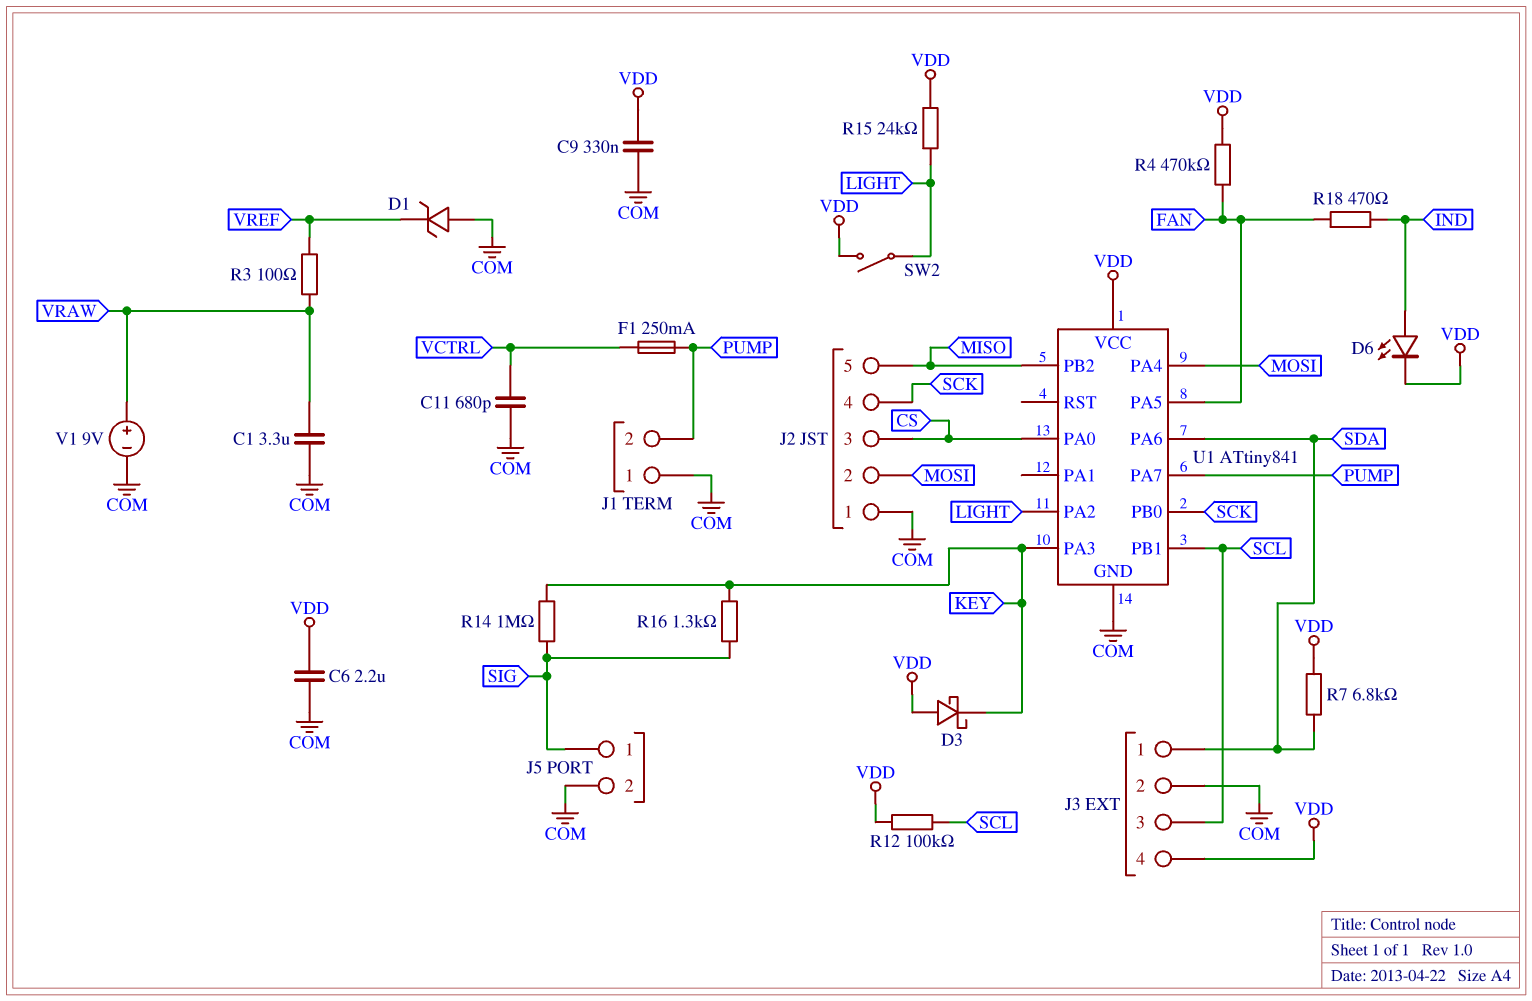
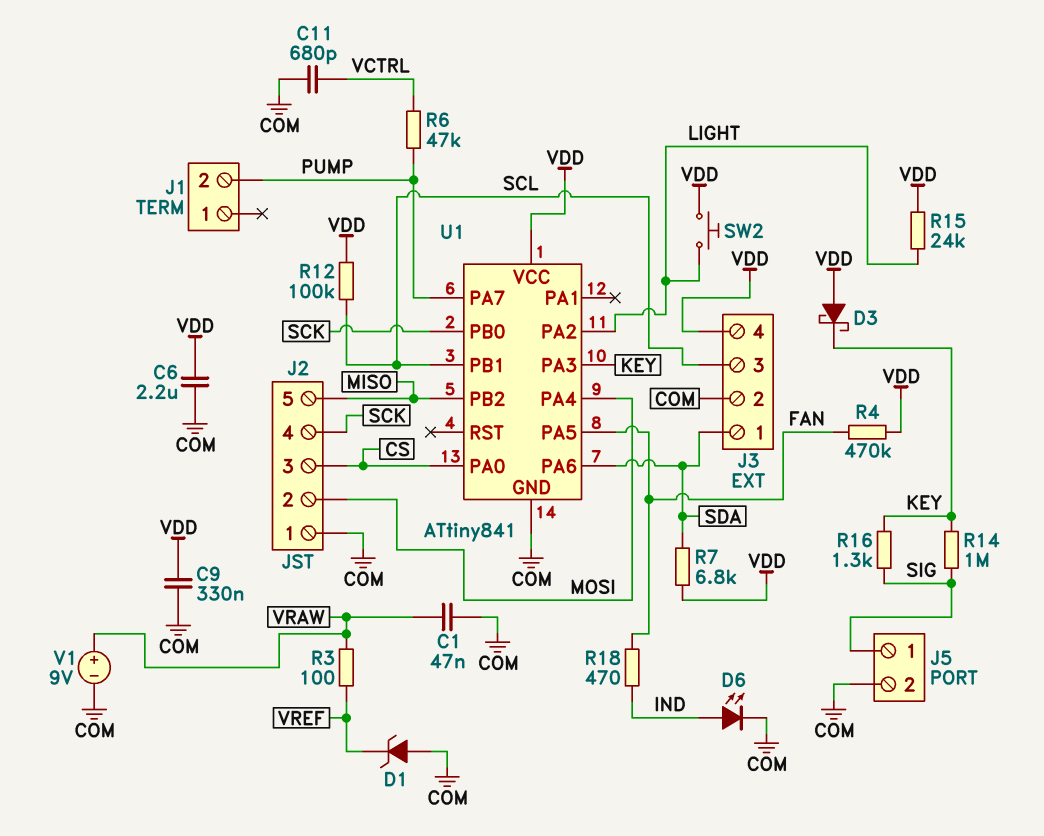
C1: 3.3uF (COM, VRAW) -> 47nF (COM, VRAW)
D6: LED (A IND, K VDD) -> LED (A IND, K COM)
F1: 250mA (PUMP, VCTRL) -> none
J1 pin 1: COM -> none
R6: none -> 47k (PUMP, VCTRL)
SW2: switch (LIGHT, VDD) -> button (LIGHT, VDD)

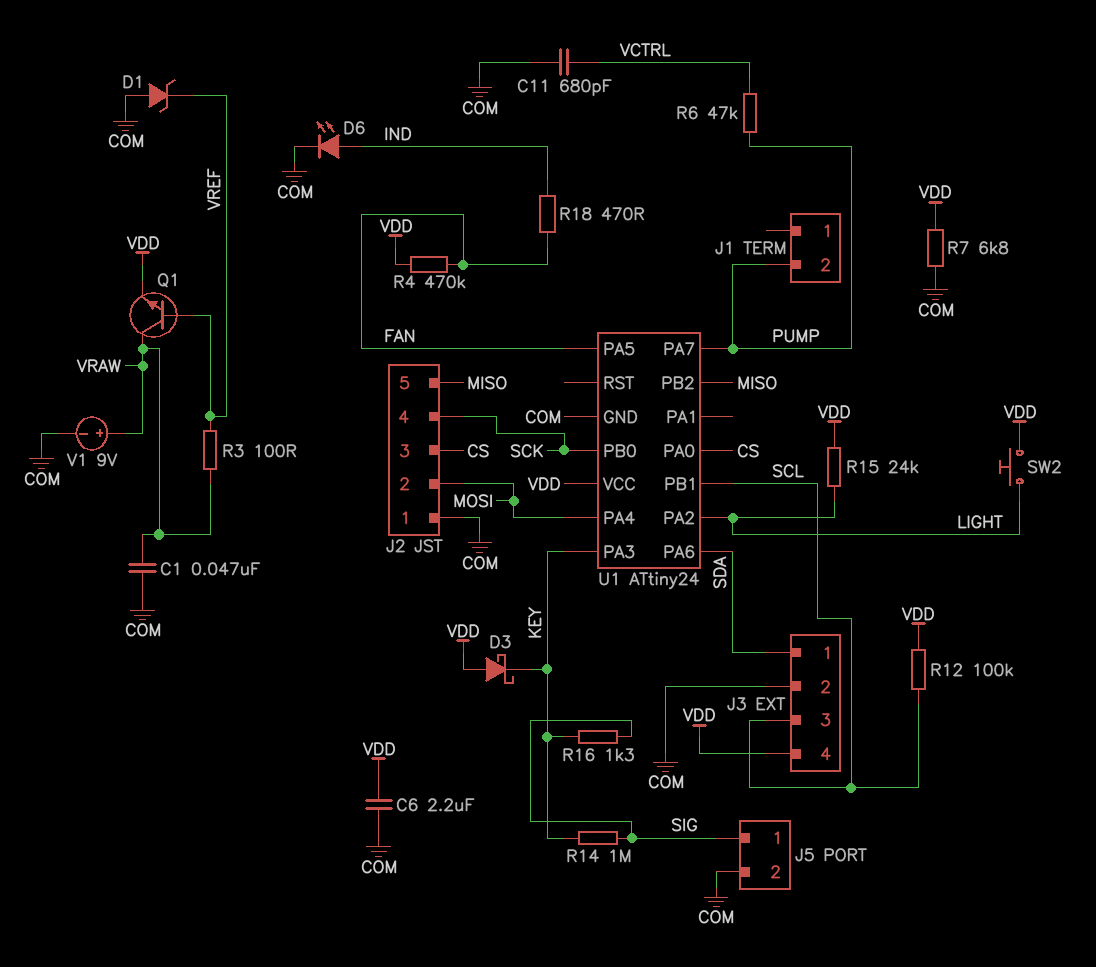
C9: 330nF (COM, VDD) -> none
Q1: none -> NPN (B VREF, C VRAW, E VDD)
R7: 6.8k (SDA, VDD) -> 6.8k (COM, VDD)
U1: ATtiny841 -> ATtiny24

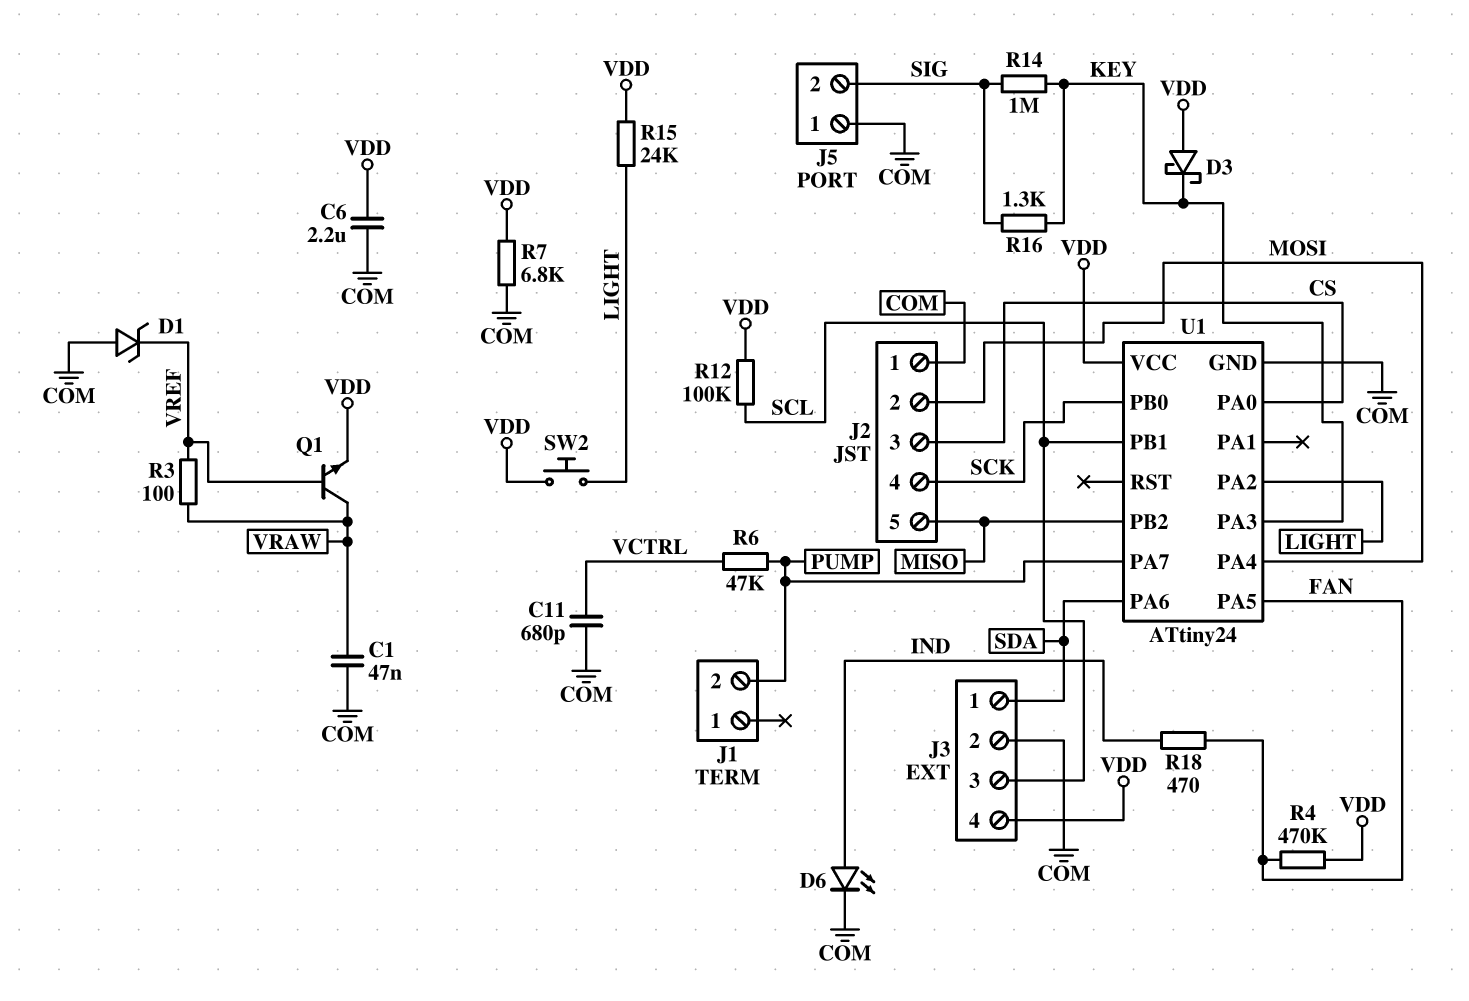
J5 pin 1: SIG -> COM
J5 pin 2: COM -> SIG
V1: 9V (plus VRAW, minus COM) -> none

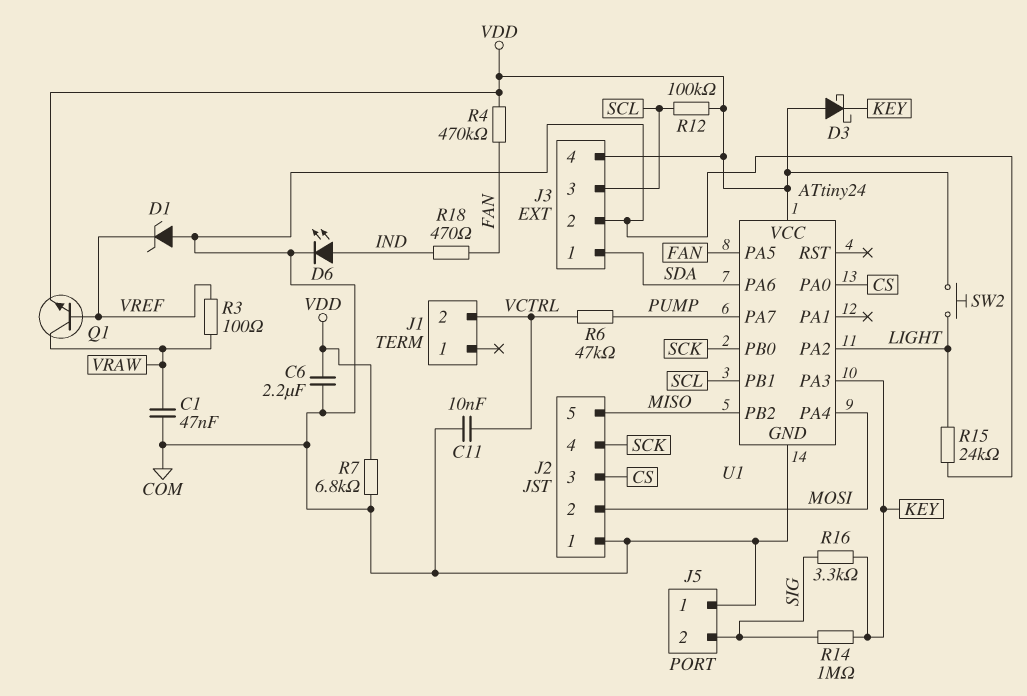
C11: 680pF (COM, VCTRL) -> 10nF (COM, VCTRL)
J1 pin 2: PUMP -> VCTRL
R15: 24k (LIGHT, VDD) -> 24k (COM, LIGHT)
R16: 1.3k (KEY, SIG) -> 3.3k (KEY, SIG)

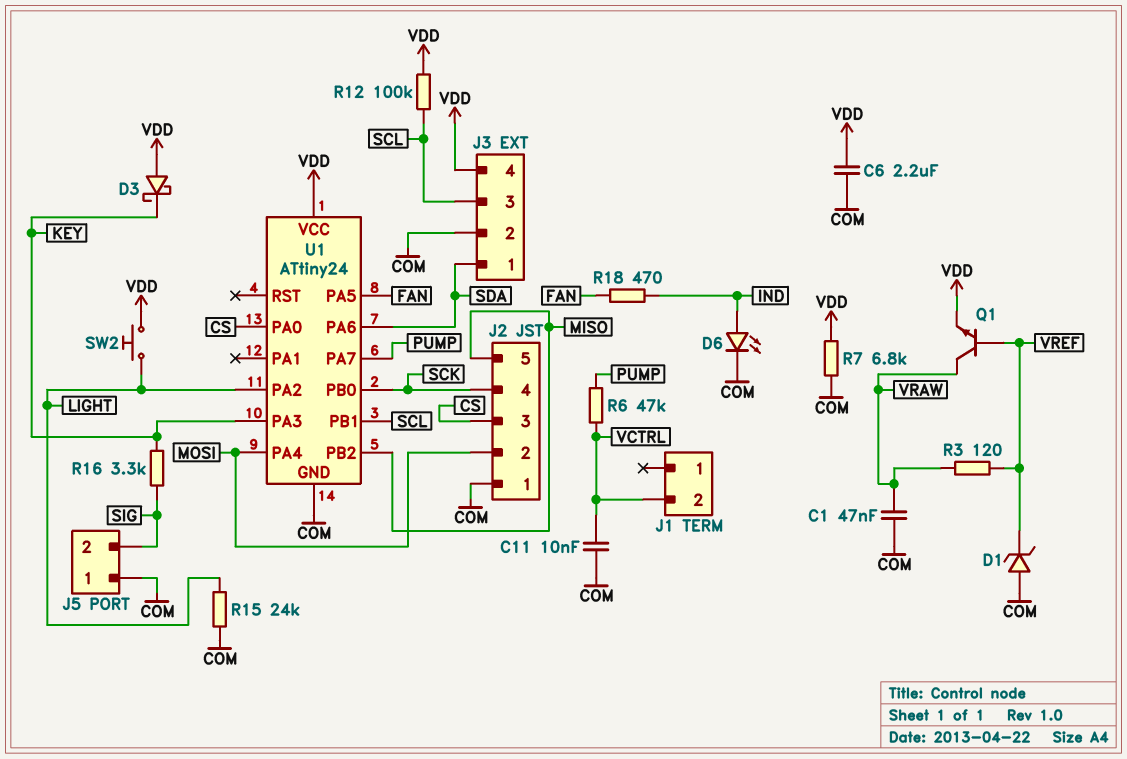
R3: 100 (VRAW, VREF) -> 120 (VRAW, VREF)
R4: 470k (FAN, VDD) -> none
R14: 1M (KEY, SIG) -> none

